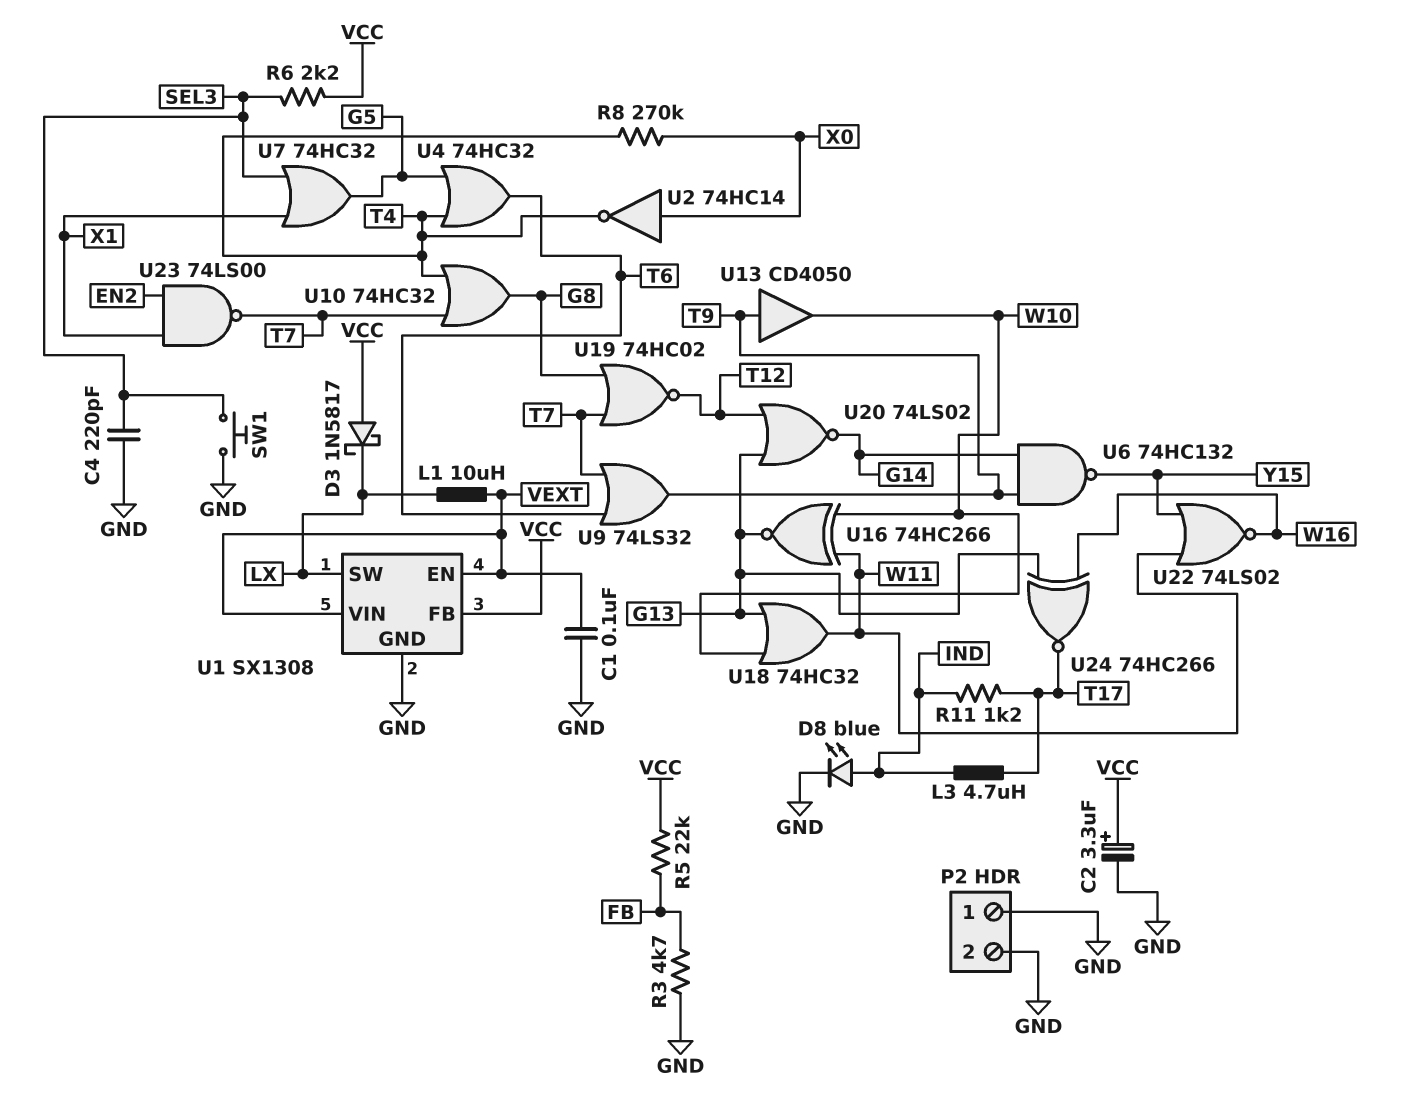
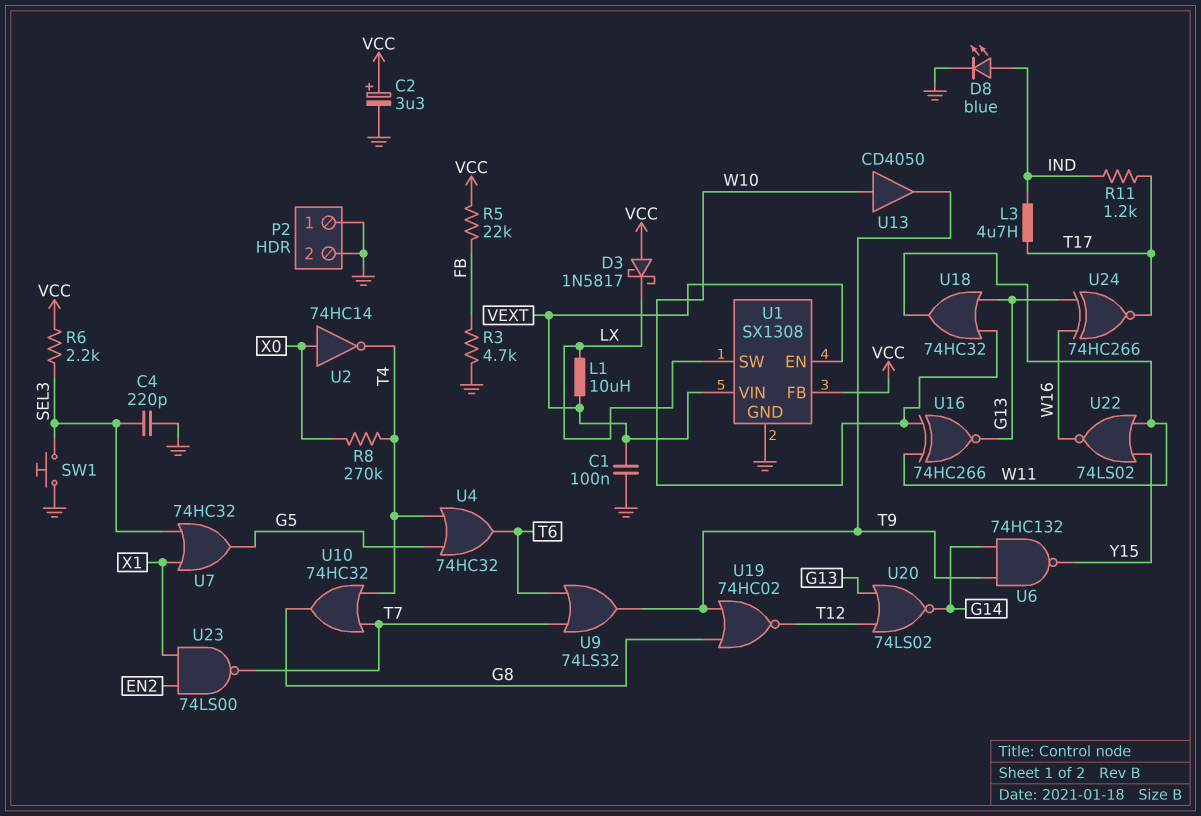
U13: buffer CD4050 (in T9, out W10) -> buffer CD4050 (in W10, out T9)
U19: NOR 74HC02 (in G8, in T7, out T12) -> NOR 74HC02 (in G8, in T9, out T12)

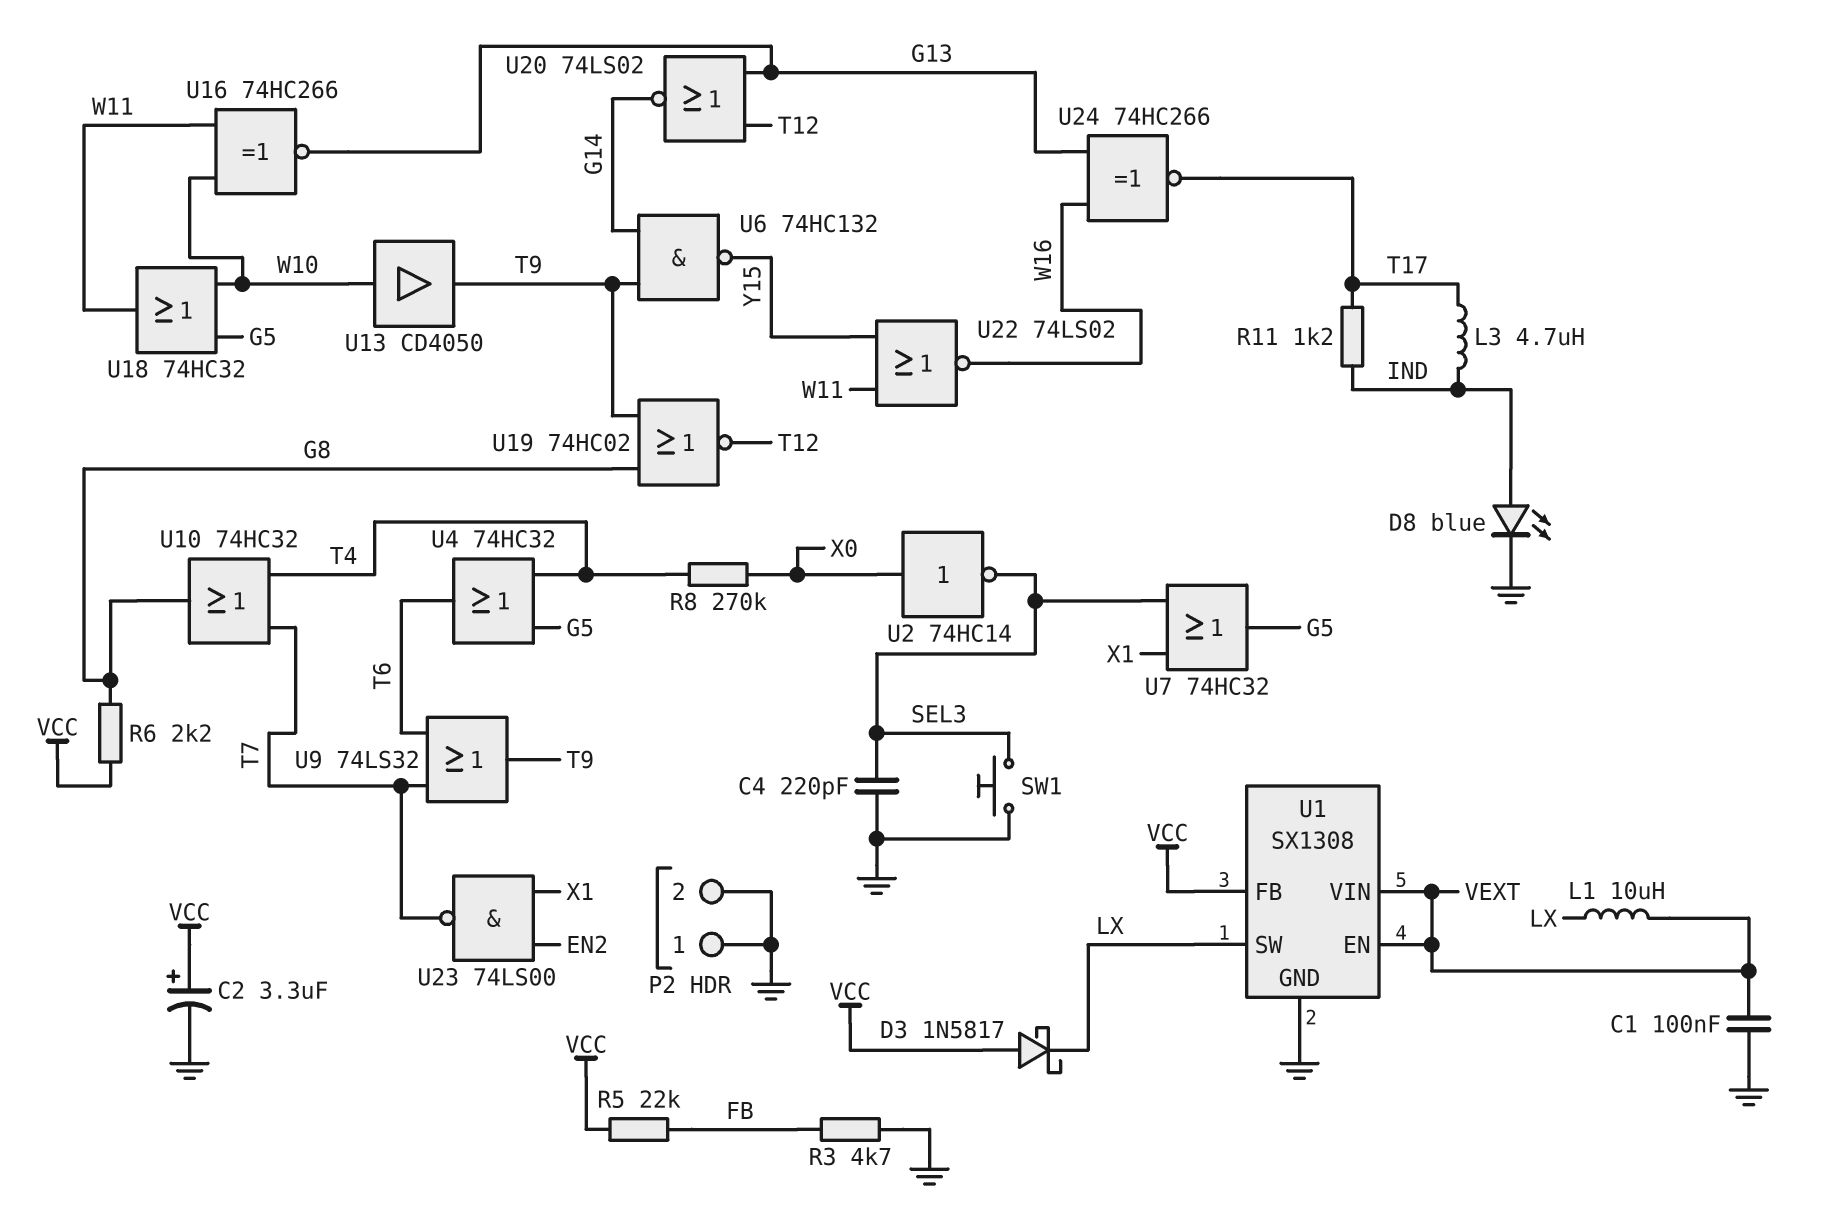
R6: 2.2k (SEL3, VCC) -> 2.2k (G8, VCC)
U2: NOT 74HC14 (in X0, out T4) -> NOT 74HC14 (in X0, out SEL3)
U18: OR 74HC32 (in G13, in W10, out W11) -> OR 74HC32 (in G5, in W10, out W11)

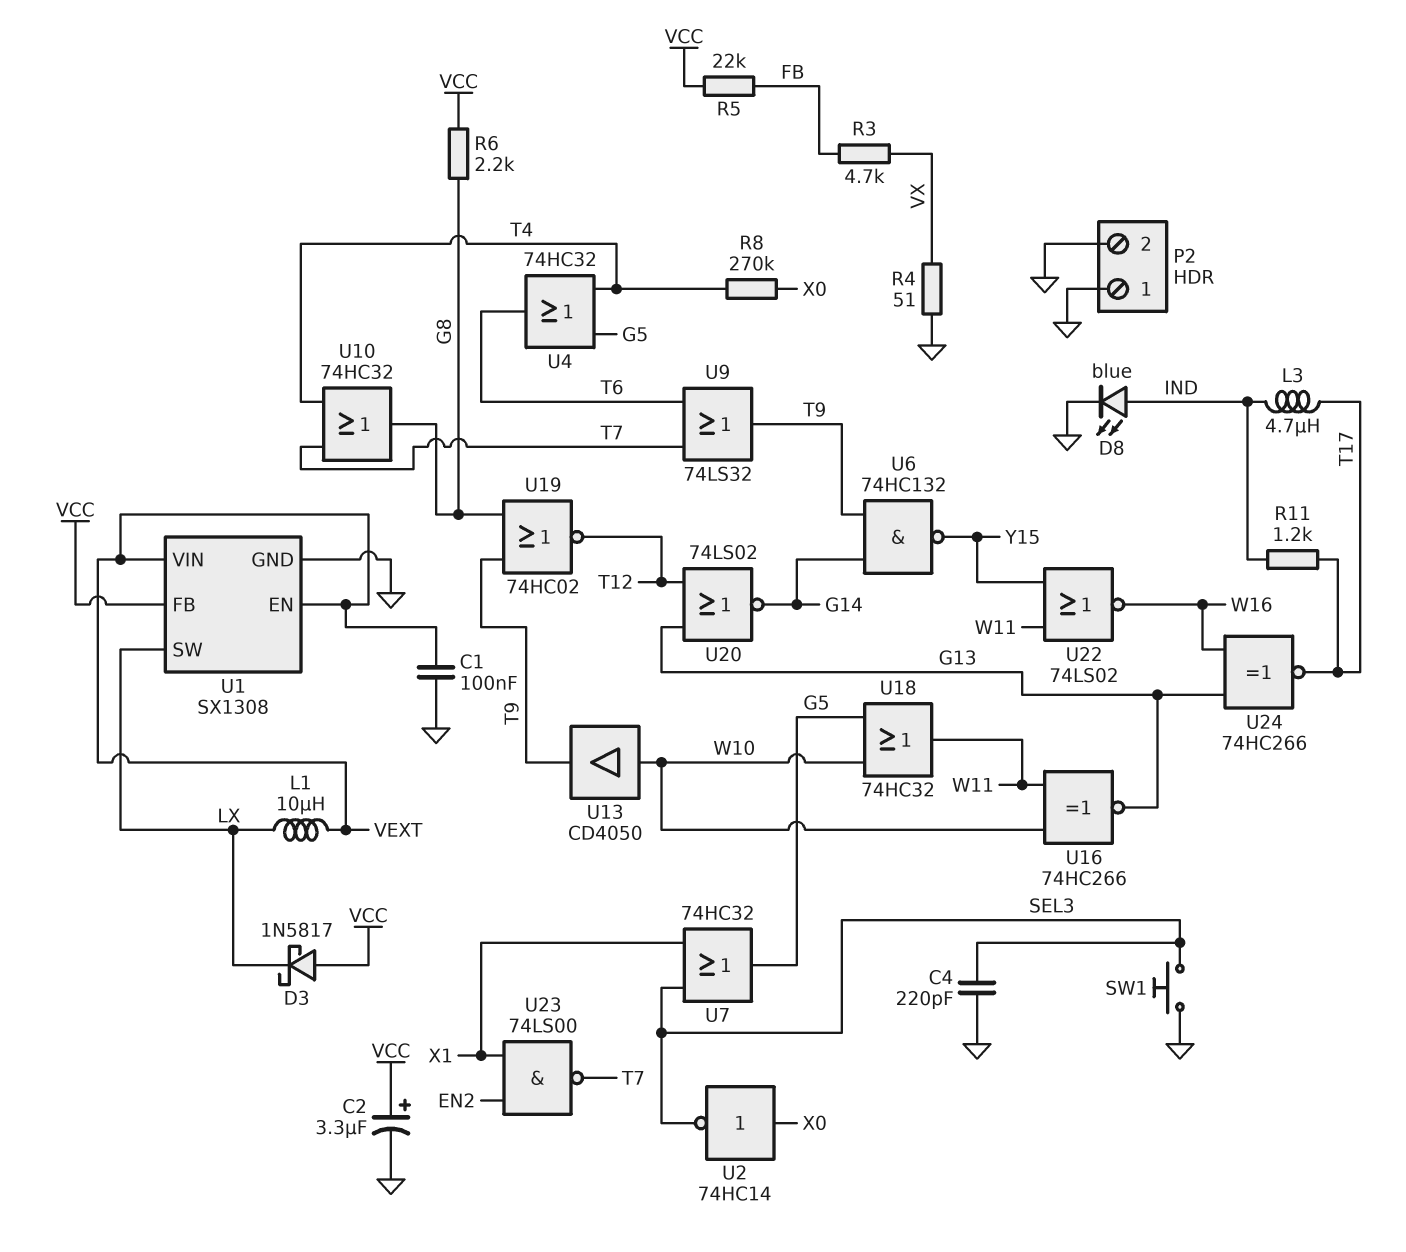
R3: 4.7k (FB, GND) -> 4.7k (FB, VX)
R4: none -> 51 (GND, VX)

